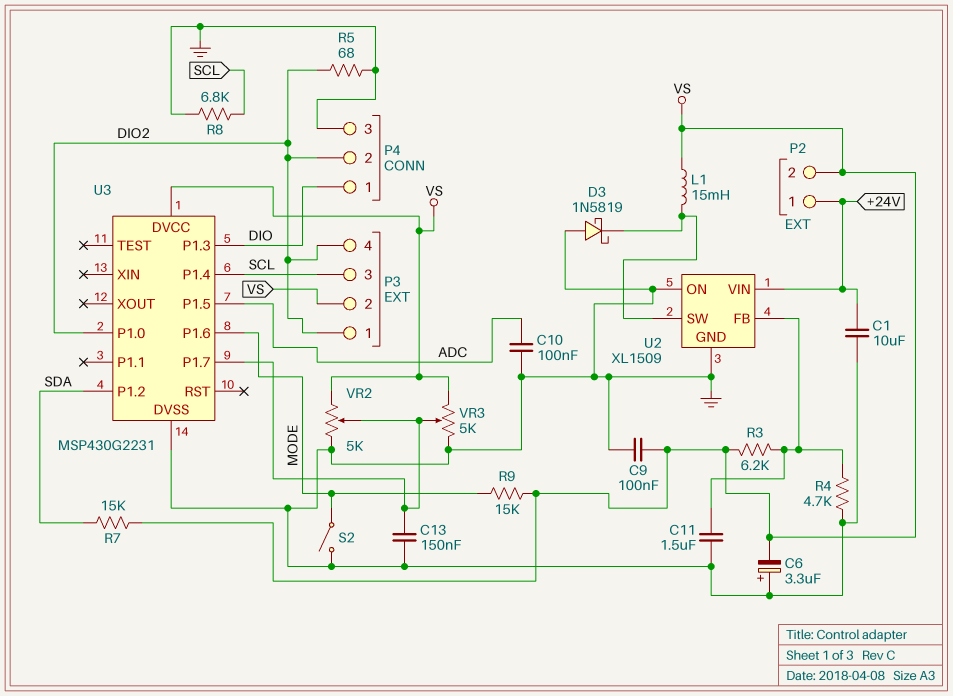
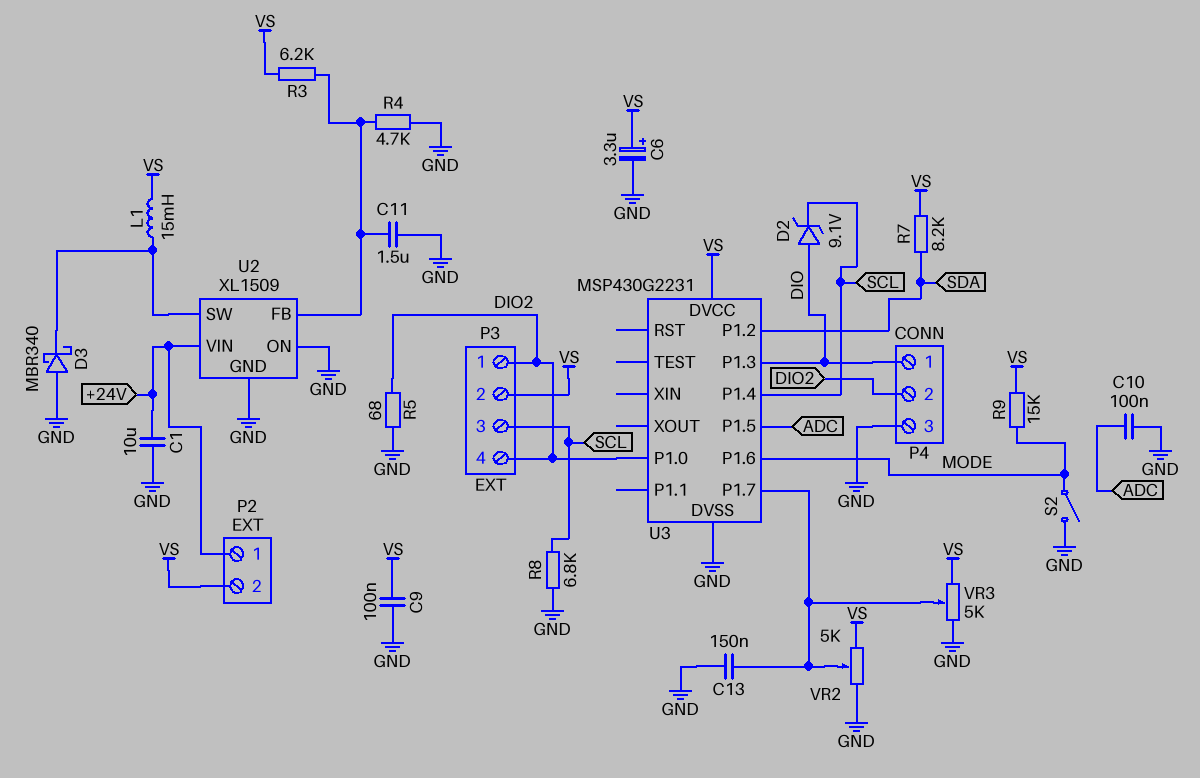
C6: 3.3uF (plus GND, minus VS) -> 3.3uF (plus VS, minus GND)
D2: none -> zener 9.1V (A DIO, K SCL)
D3: schottky 1N5819 (A GND, K U2/SW) -> schottky MBR340 (A GND, K U2/SW)
R7: 15k (SDA, VS) -> 8.2k (SDA, VS)

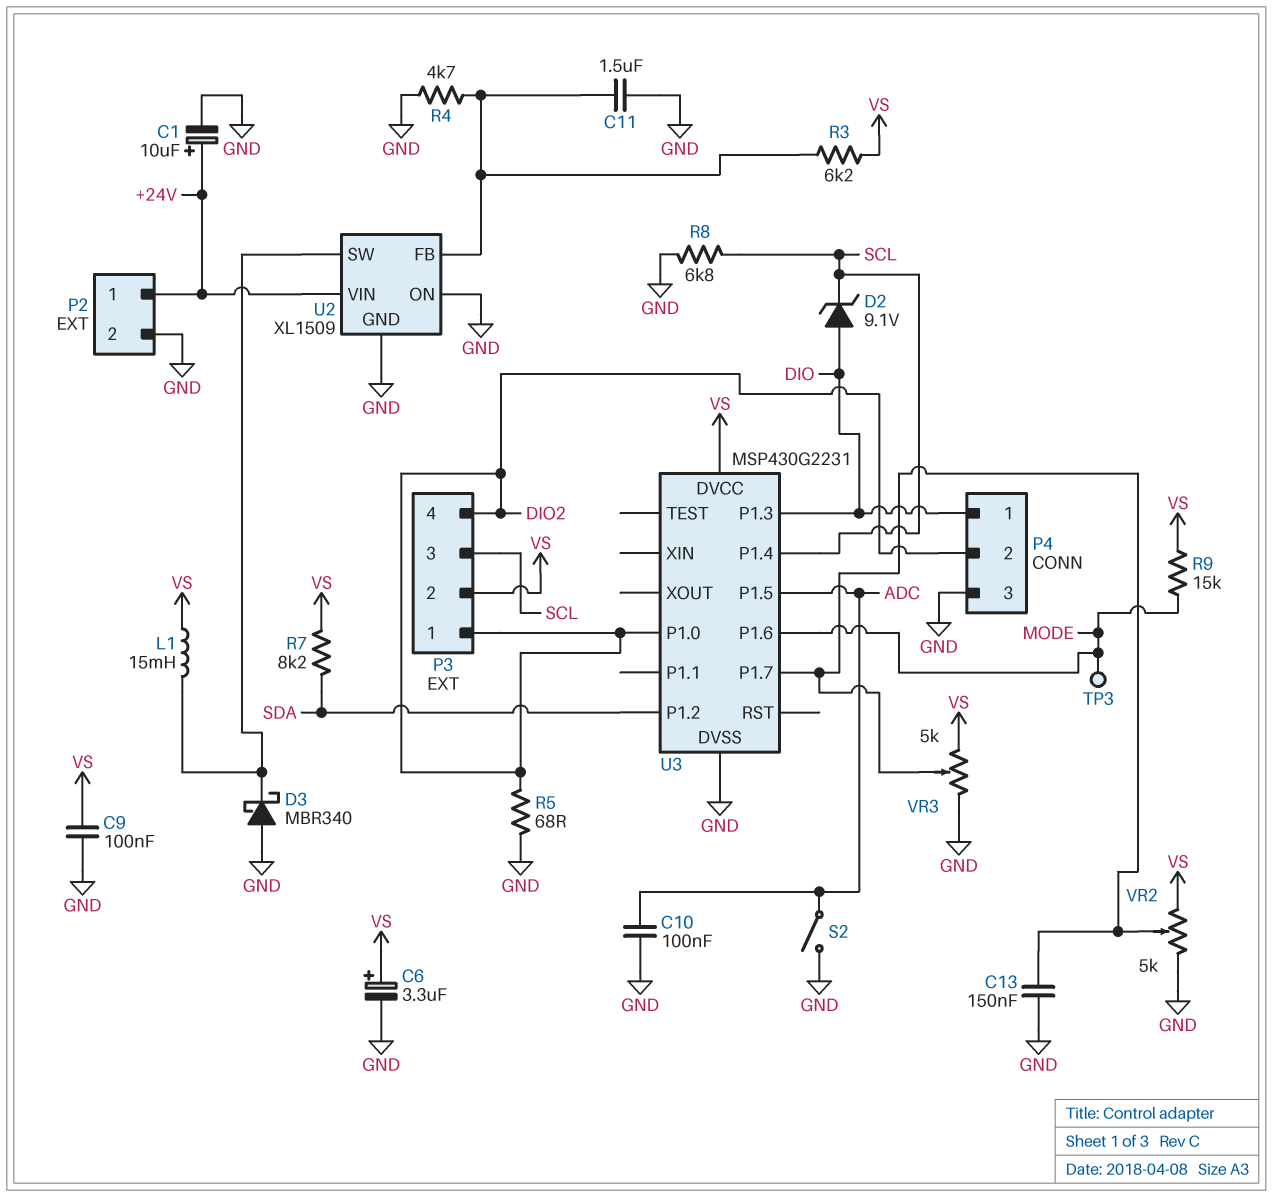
C1: 10uF (+24V, GND) -> 10uF (plus +24V, minus GND)
P2 pin 2: VS -> GND
S2: switch (GND, MODE) -> switch (ADC, GND)
TP3: none -> test point (MODE)

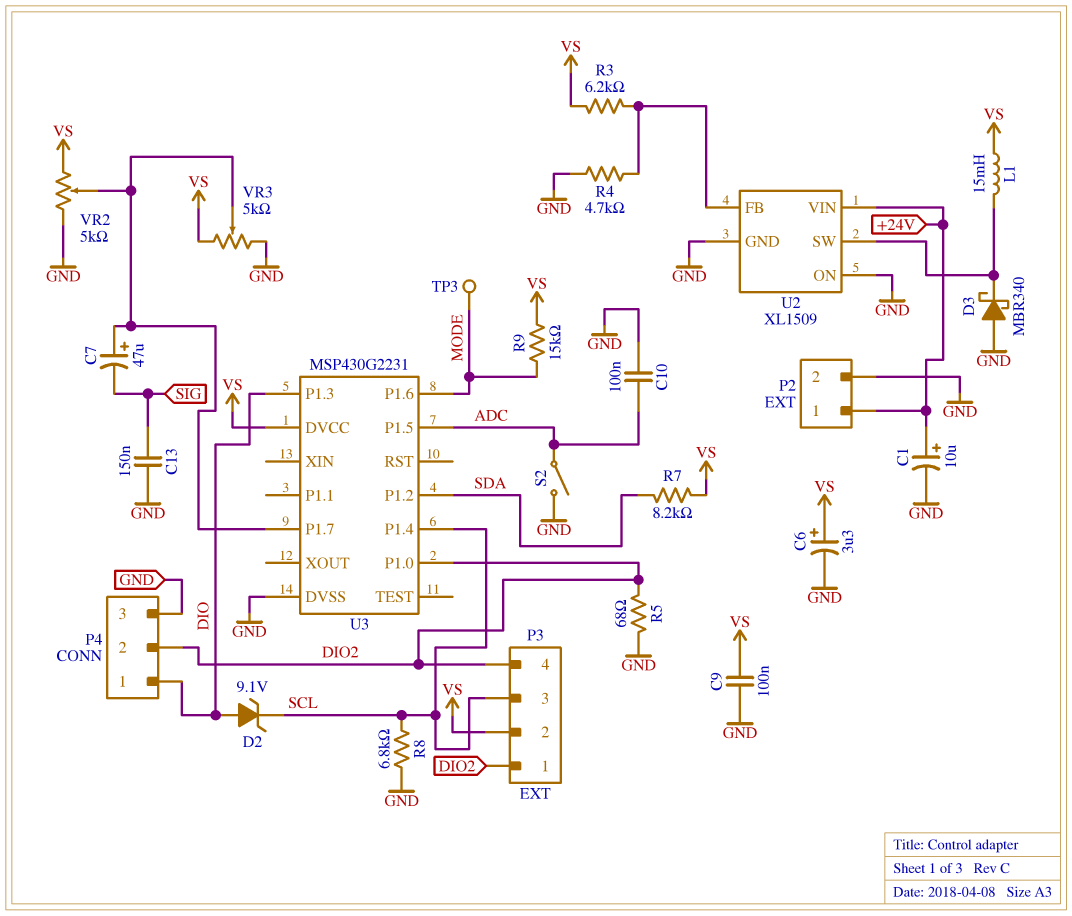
C7: none -> 47uF (plus U3/P1.7, minus SIG)
C11: 1.5uF (GND, U2/FB) -> none
C13: 150nF (GND, U3/P1.7) -> 150nF (GND, SIG)

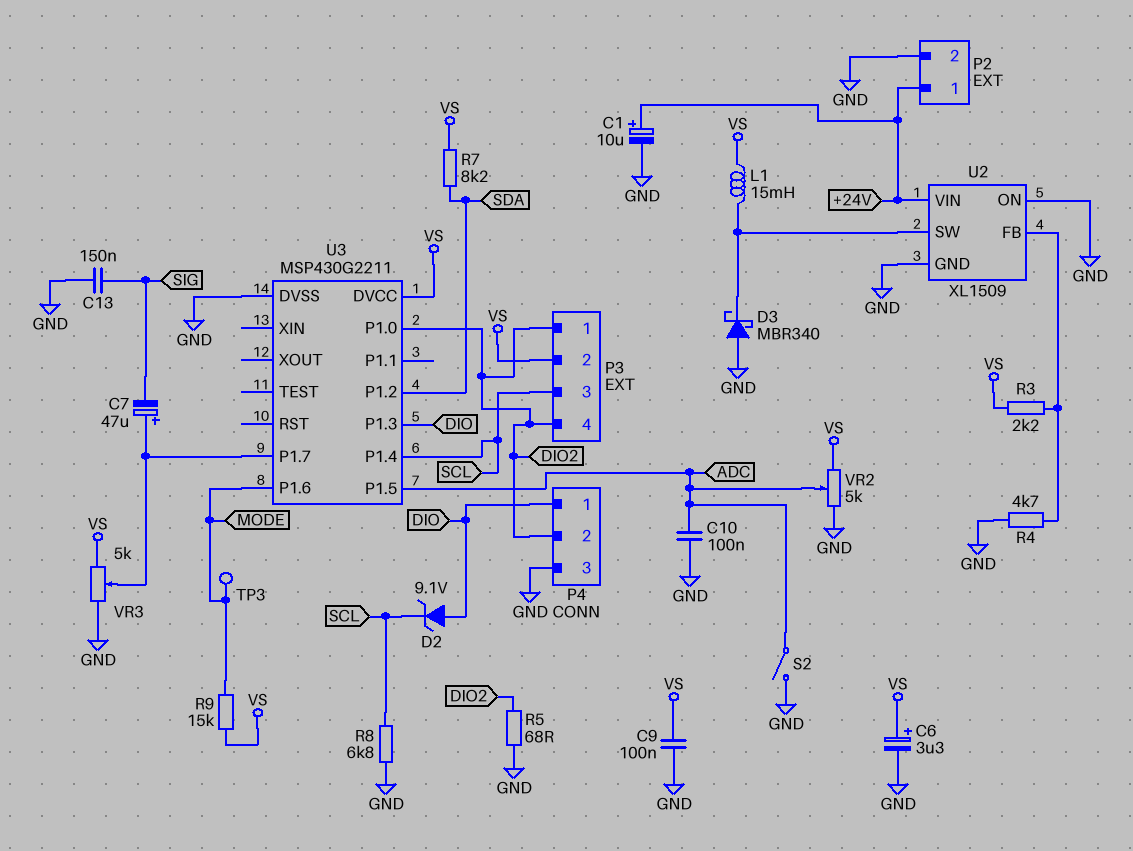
R3: 6.2k (U2/FB, VS) -> 2.2k (U2/FB, VS)
U3: MSP430G2231 -> MSP430G2211
VR2: 5k (GND, VS, wiper U3/P1.7) -> 5k (GND, VS, wiper ADC)

